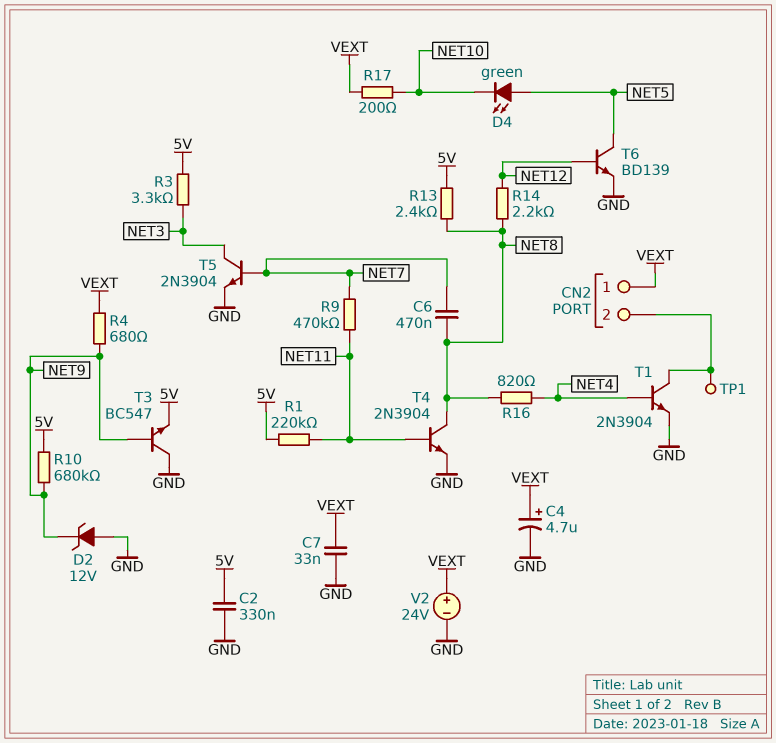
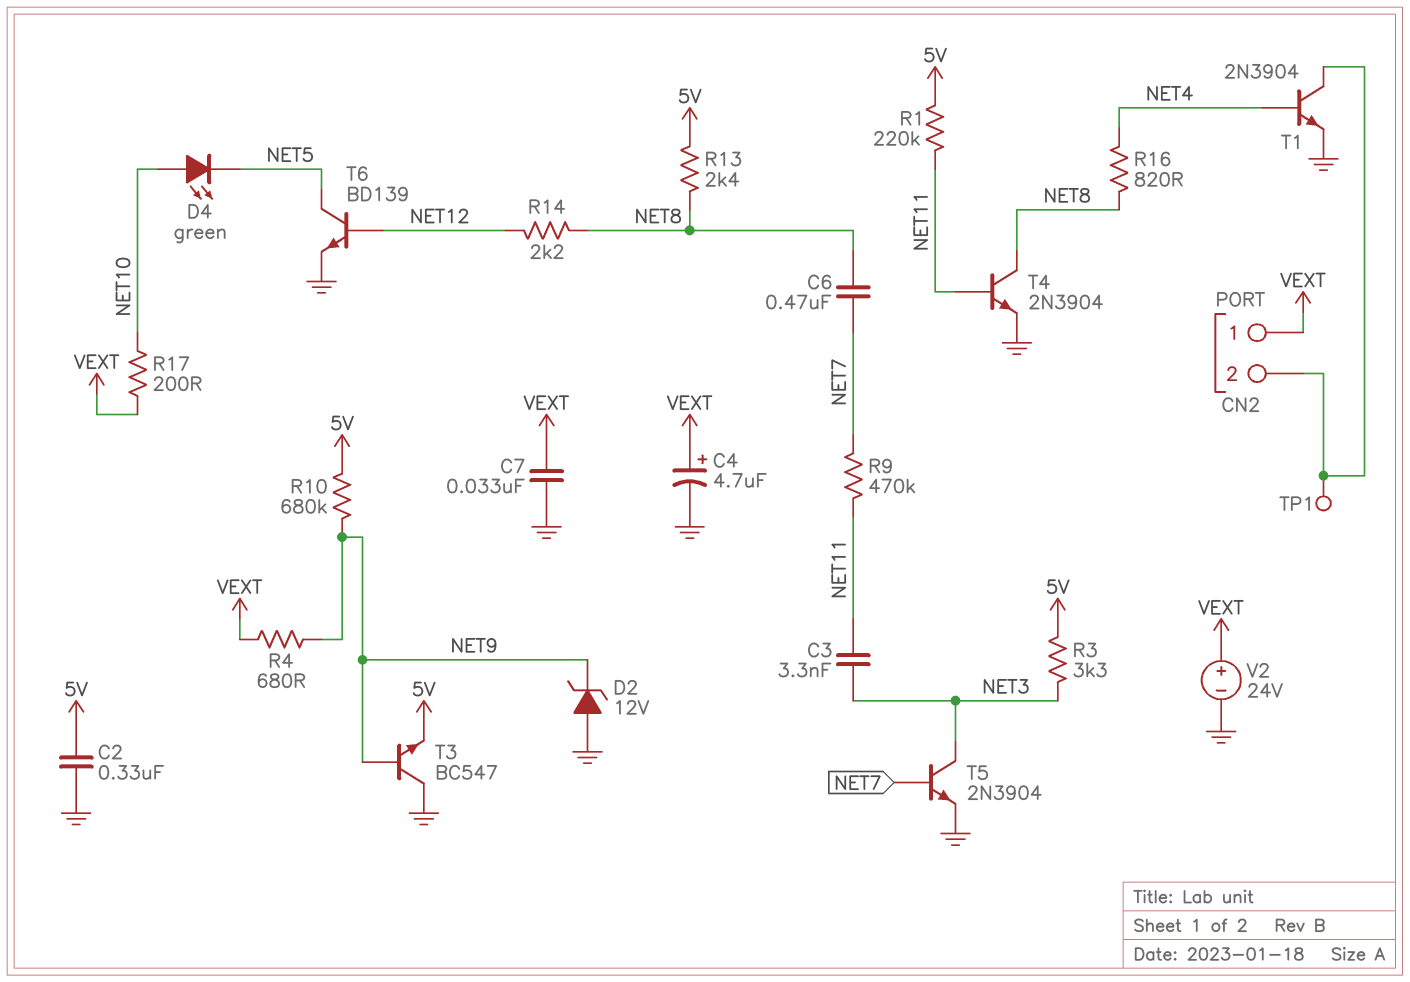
C3: none -> 3.3nF (NET3, NET11)
D4: LED green (A NET5, K NET10) -> LED green (A NET10, K NET5)

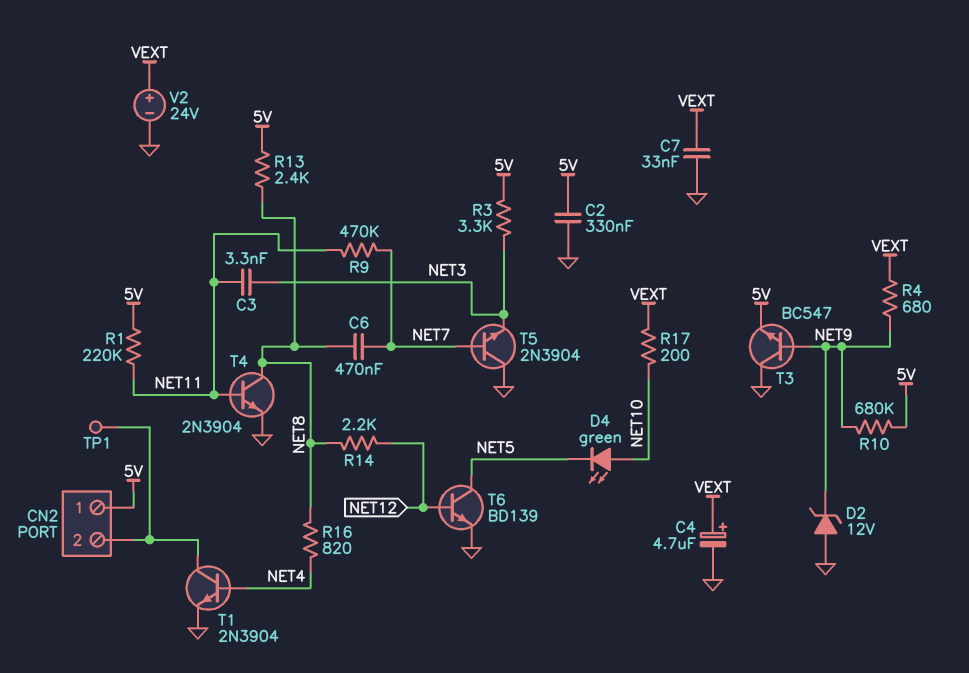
CN2 pin 1: VEXT -> 5V
T5: NPN 2N3904 (B NET7, C NET3, E GND) -> NPN 2N3904 (B NET7, C GND, E NET3)

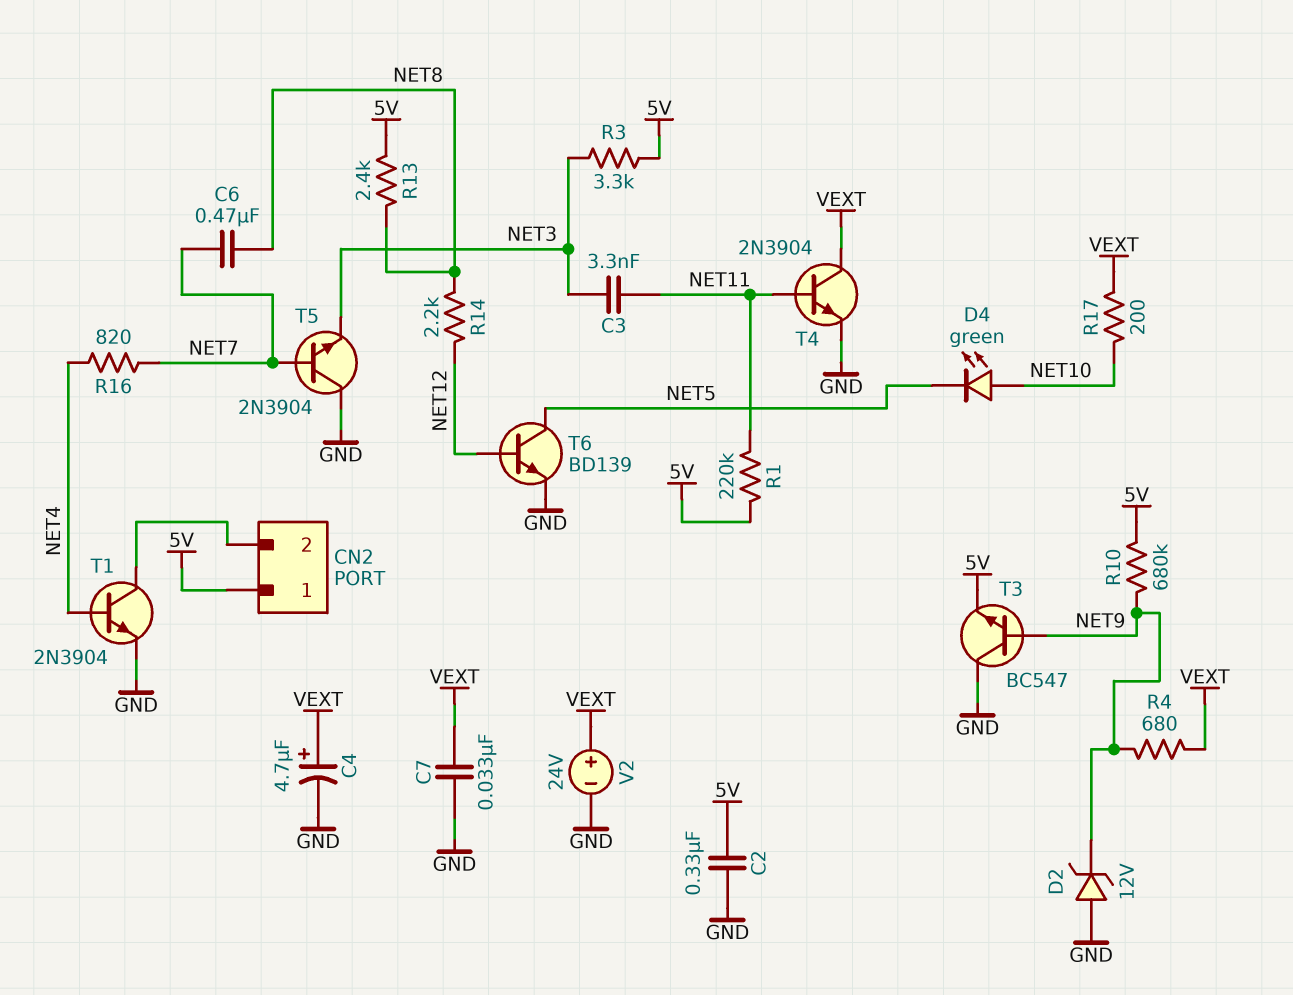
R9: 470k (NET7, NET11) -> none
R16: 820 (NET4, NET8) -> 820 (NET4, NET7)
T4: NPN 2N3904 (B NET11, C NET8, E GND) -> NPN 2N3904 (B NET11, C VEXT, E GND)
TP1: test point (CN2/2) -> none

